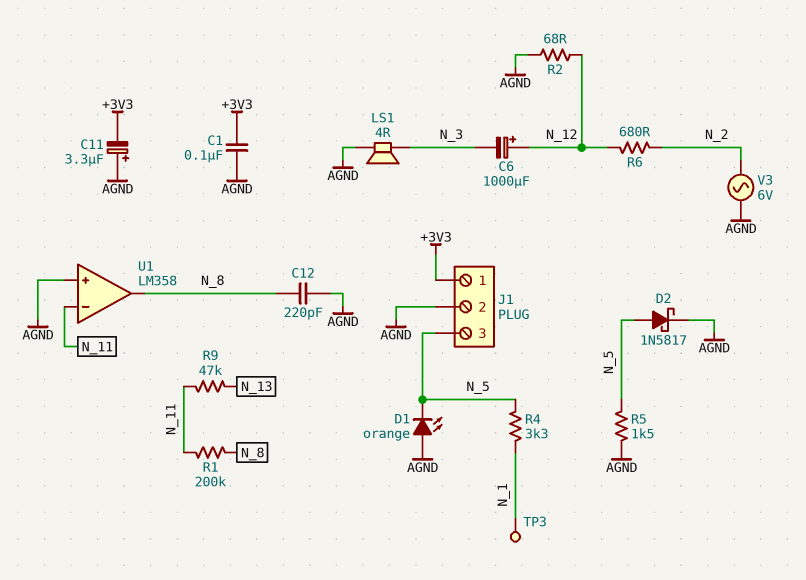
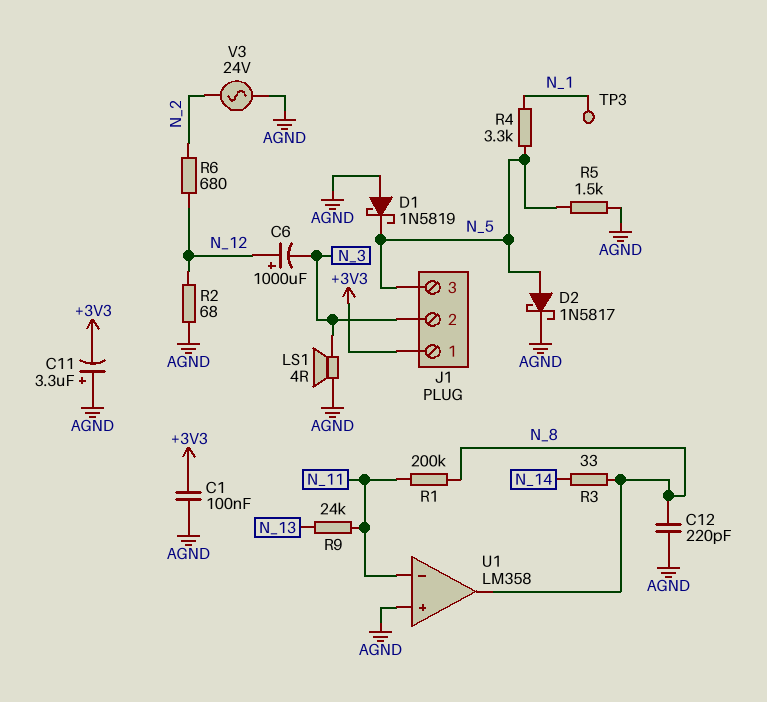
D1: LED orange (A AGND, K N_5) -> schottky 1N5819 (A AGND, K N_5)
J1 pin 2: AGND -> N_3
R3: none -> 33 (N_8, N_14)
R9: 47k (N_11, N_13) -> 24k (N_11, N_13)
V3: AC 6V (AGND, N_2) -> AC 24V (AGND, N_2)

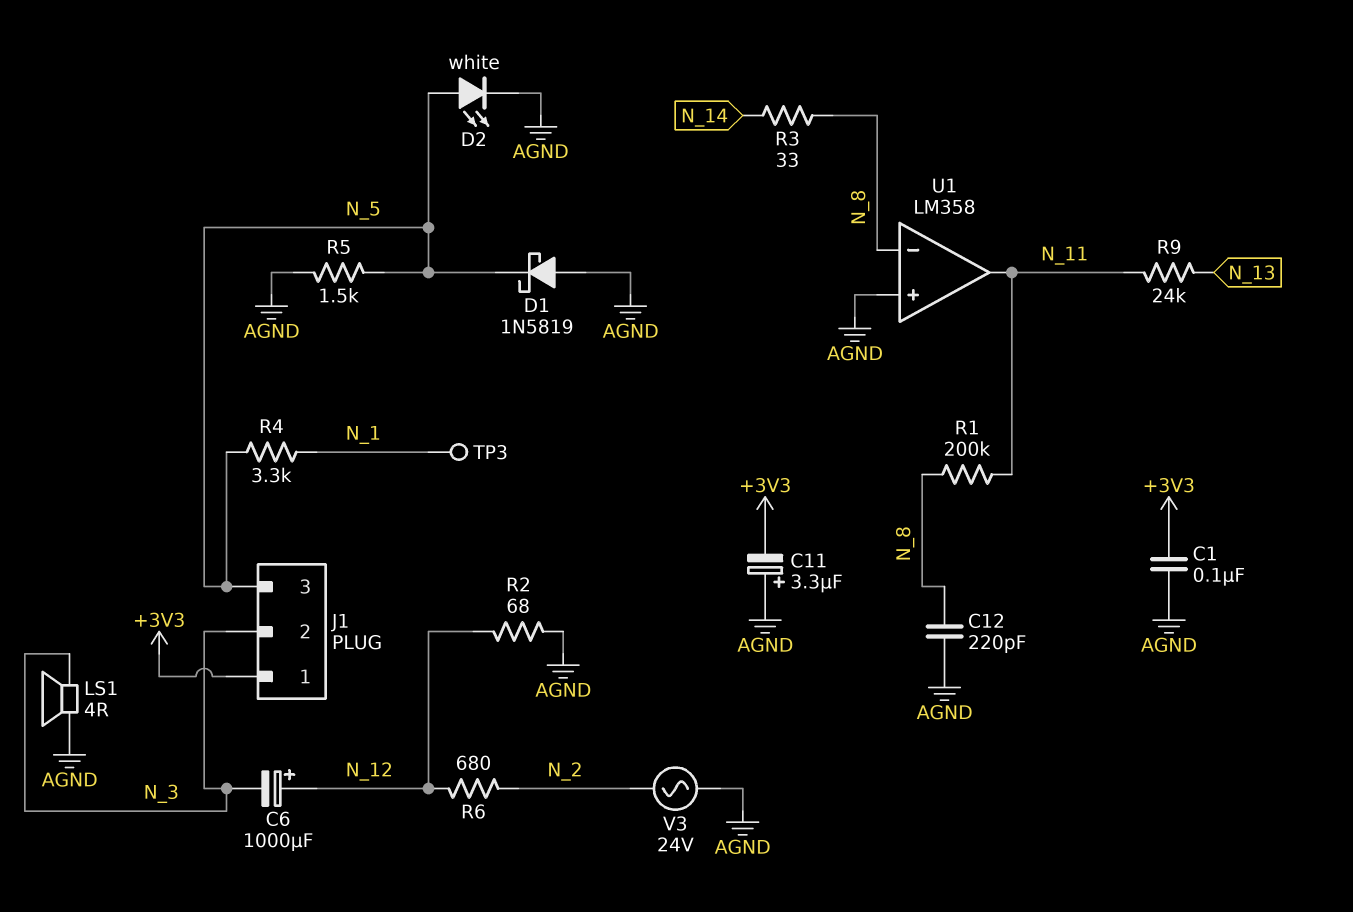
D2: schottky 1N5817 (A N_5, K AGND) -> LED white (A N_5, K AGND)
U1 pin in-: N_11 -> N_8
U1 pin out: N_8 -> N_11

